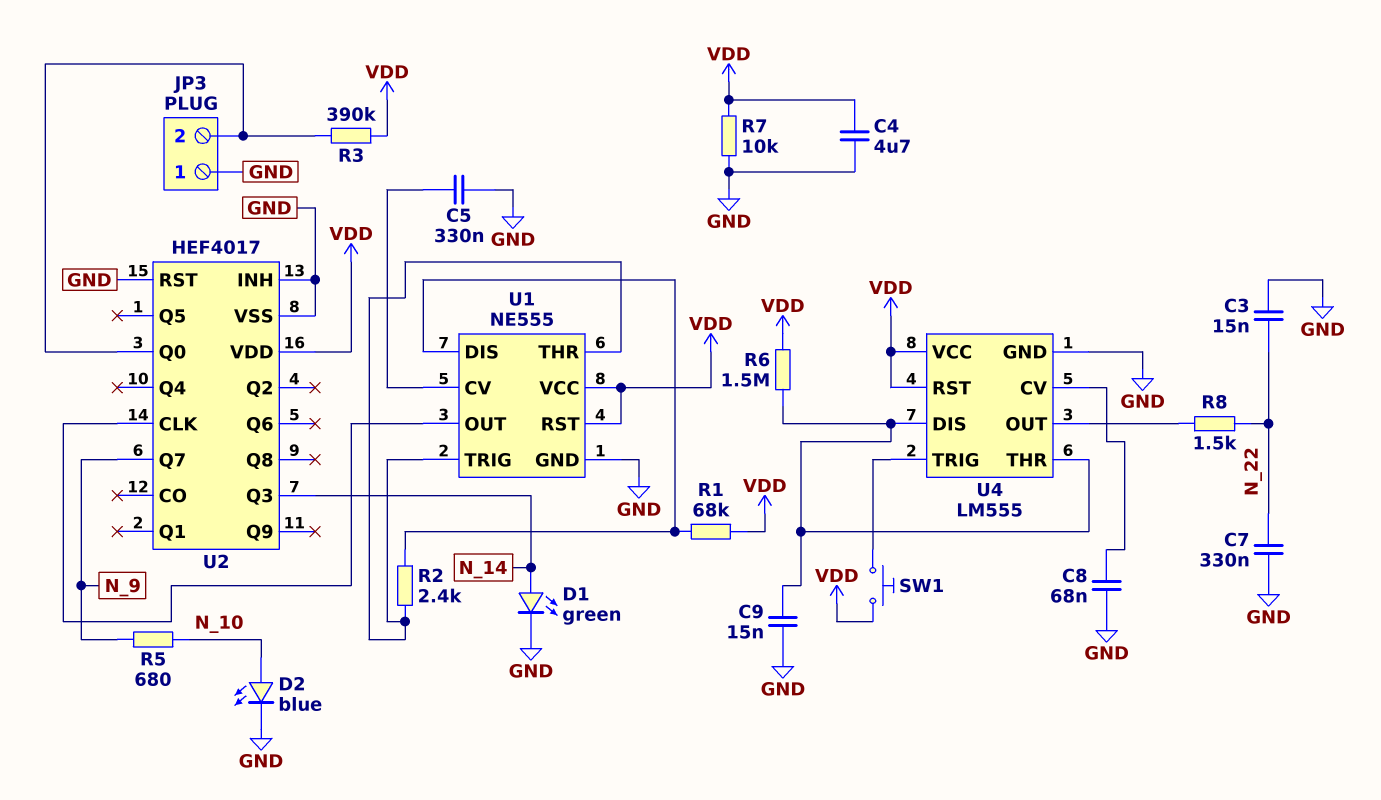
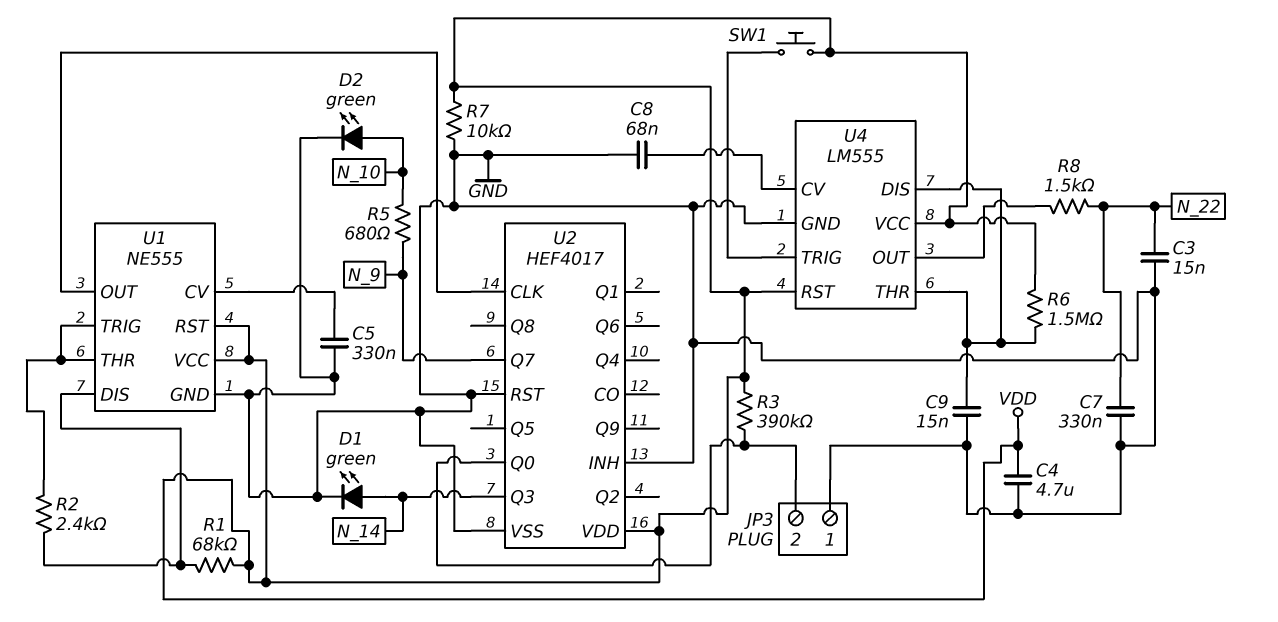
D2: LED blue (A N_10, K GND) -> LED green (A N_10, K GND)

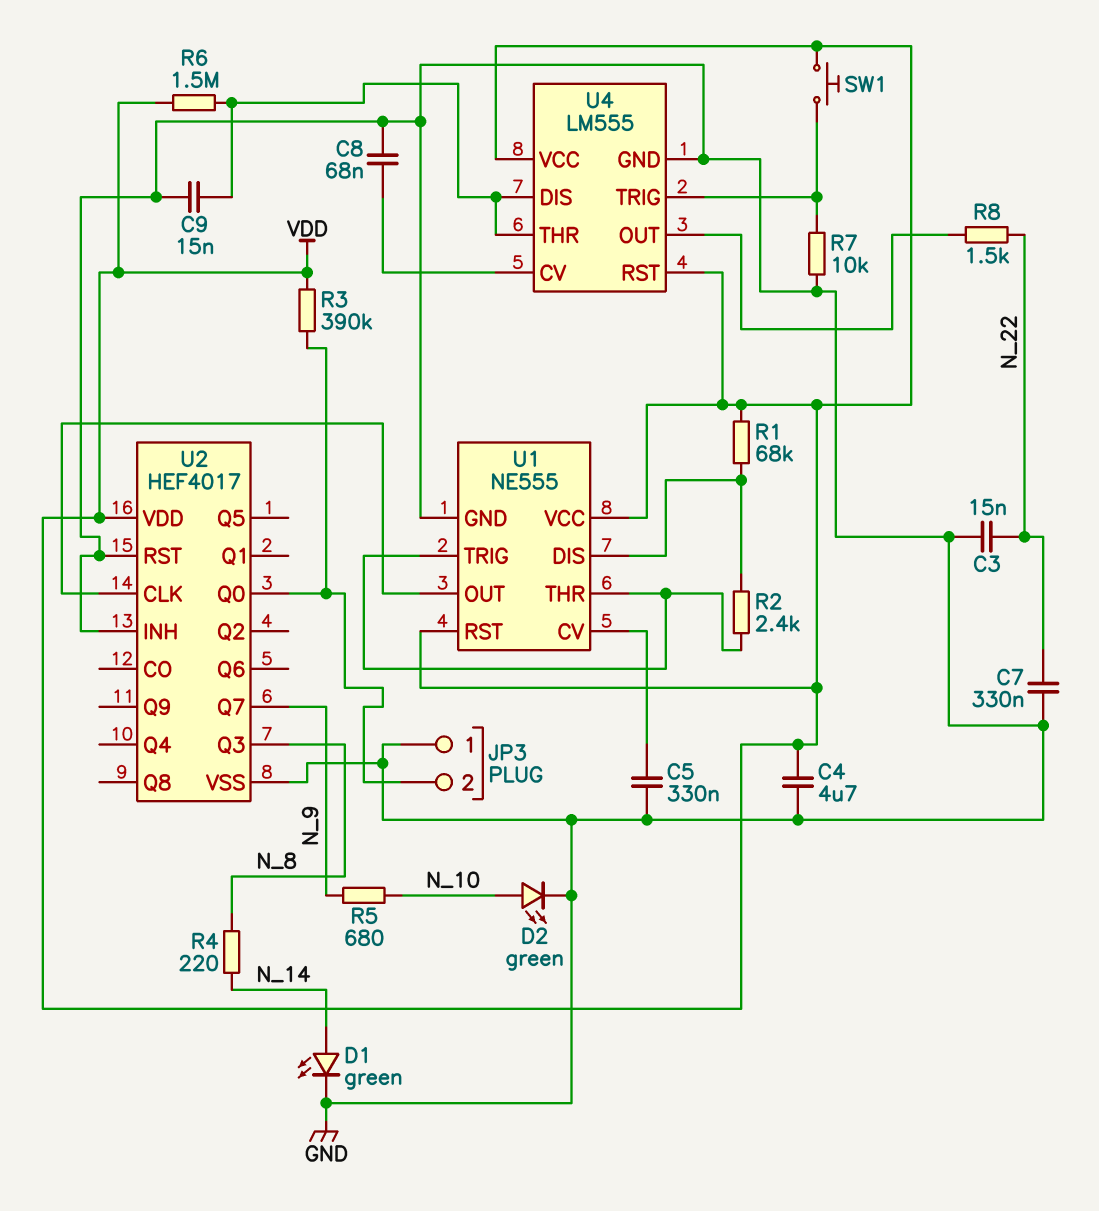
R4: none -> 220 (N_8, N_14)
R7: 10k (GND, VDD) -> 10k (GND, U4/TRIG)
U2 pin Q3: N_14 -> N_8

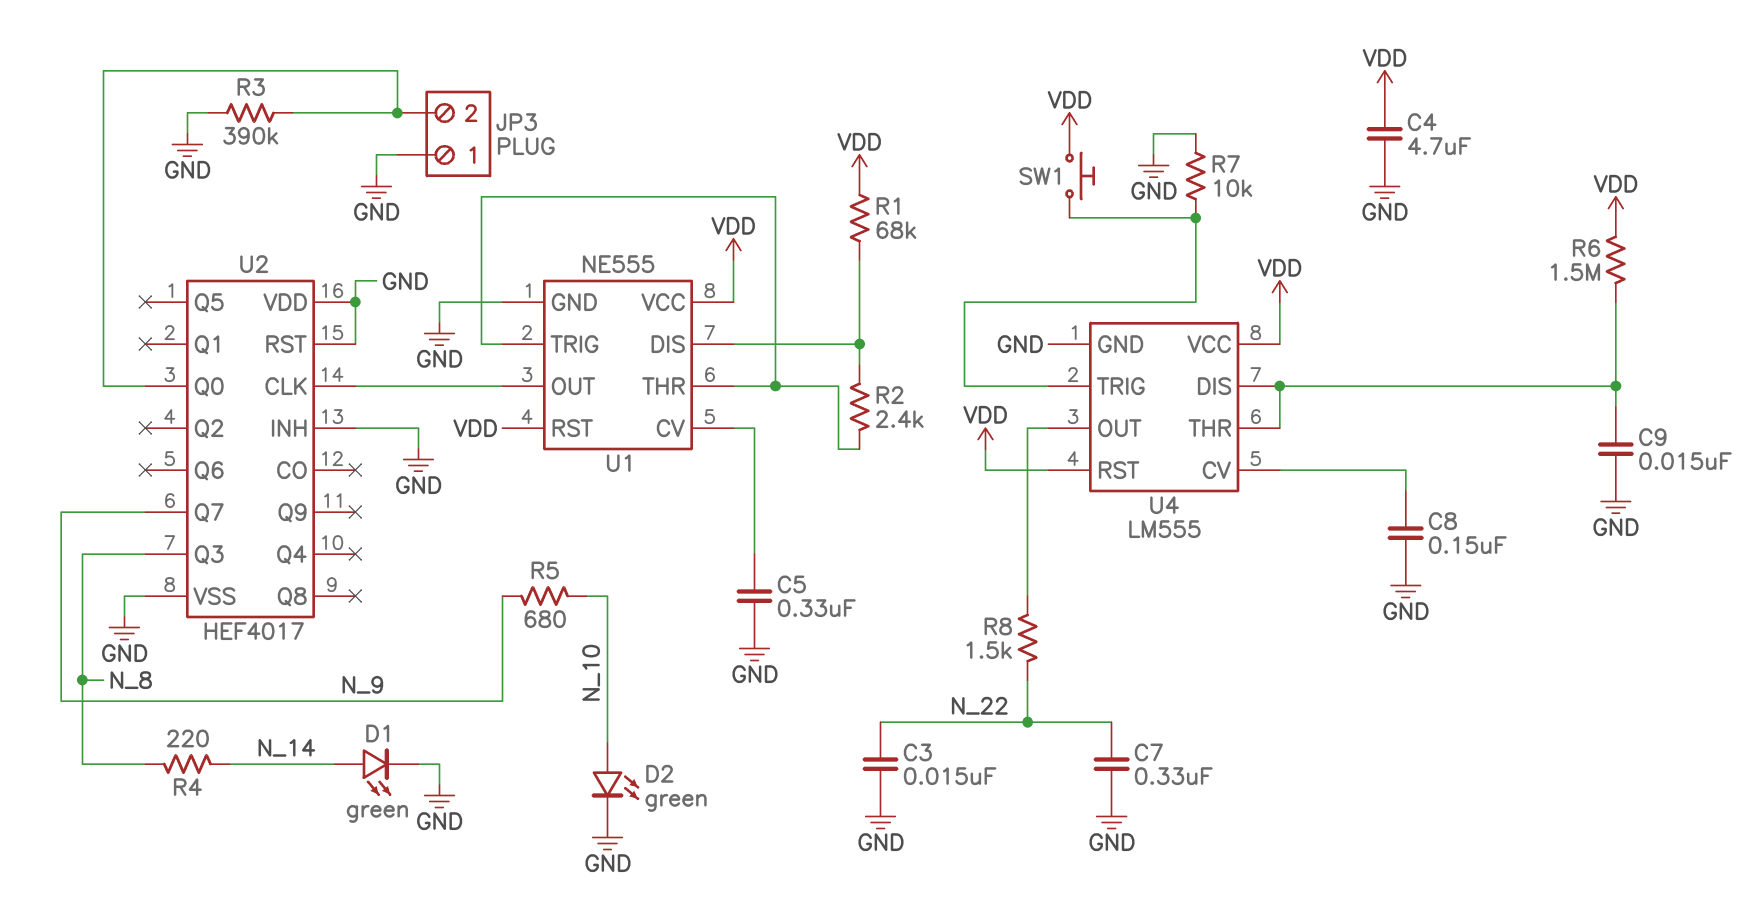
C8: 68nF (GND, U4/CV) -> 150nF (GND, U4/CV)
R3: 390k (JP3/2, VDD) -> 390k (GND, JP3/2)
U2 pin VDD: VDD -> GND

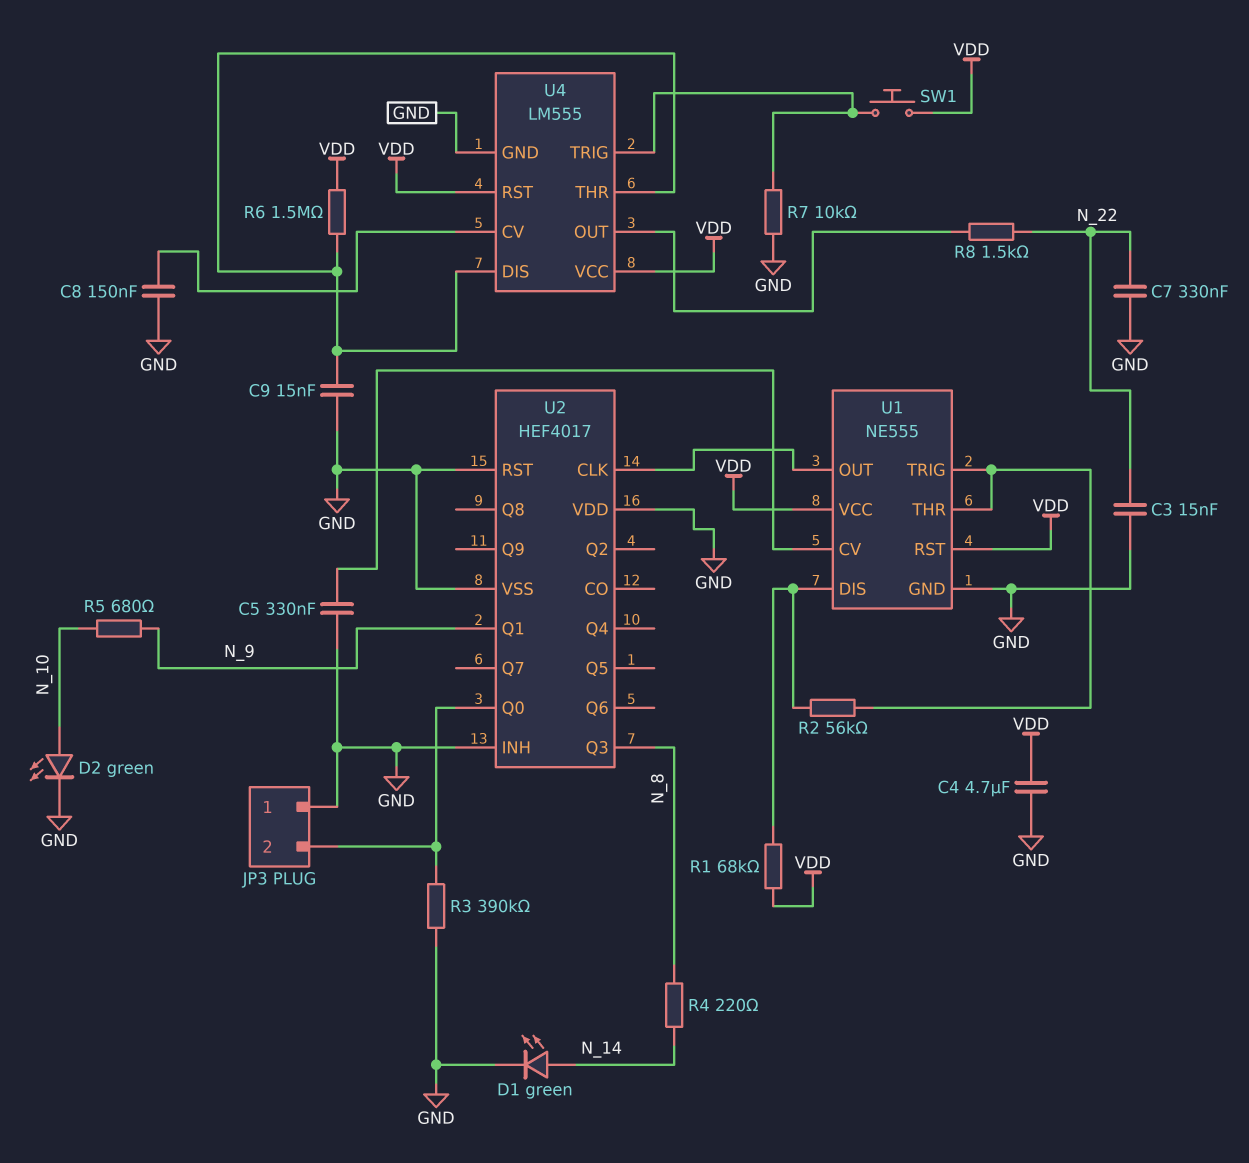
R2: 2.4k (U1/DIS, U1/THR) -> 56k (U1/DIS, U1/THR)
U2 pin Q1: none -> N_9
U2 pin Q7: N_9 -> none

